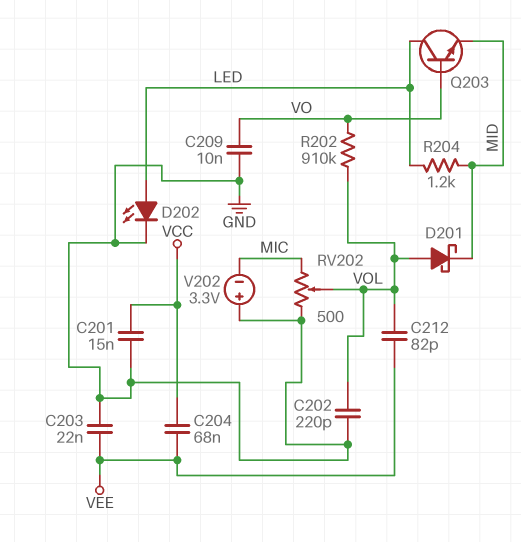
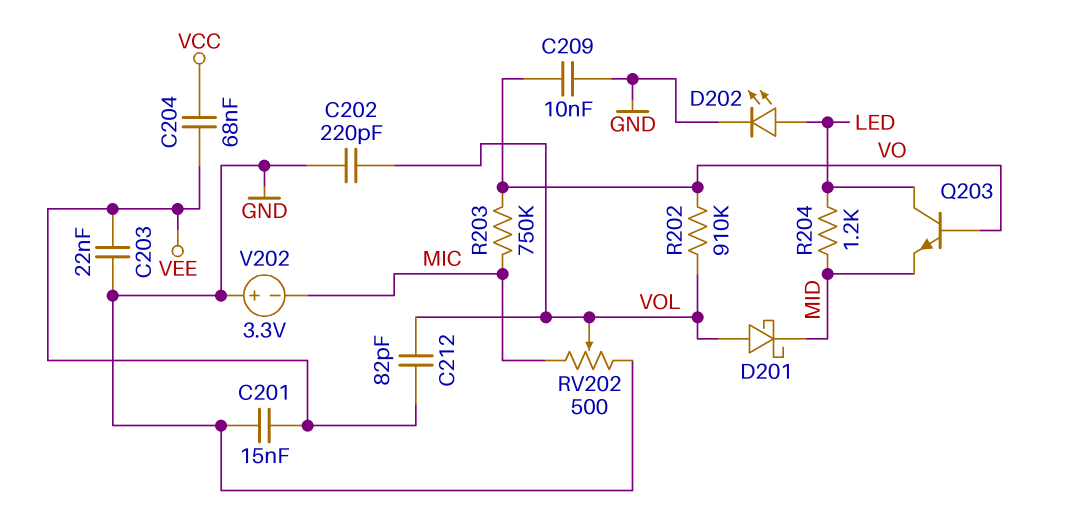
C201: 15nF (GND, VCC) -> 15nF (GND, VEE)
R203: none -> 750k (MIC, VO)

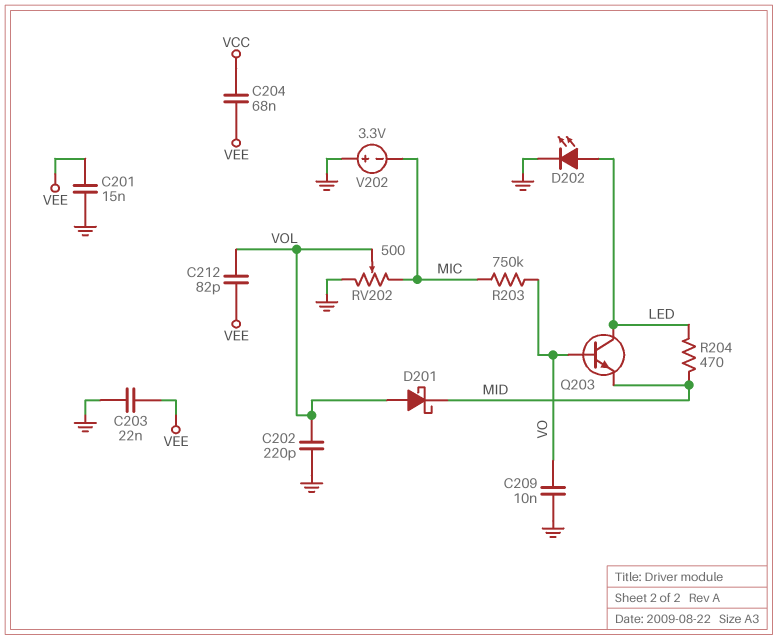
R202: 910k (VO, VOL) -> none
R204: 1.2k (LED, MID) -> 470 (LED, MID)

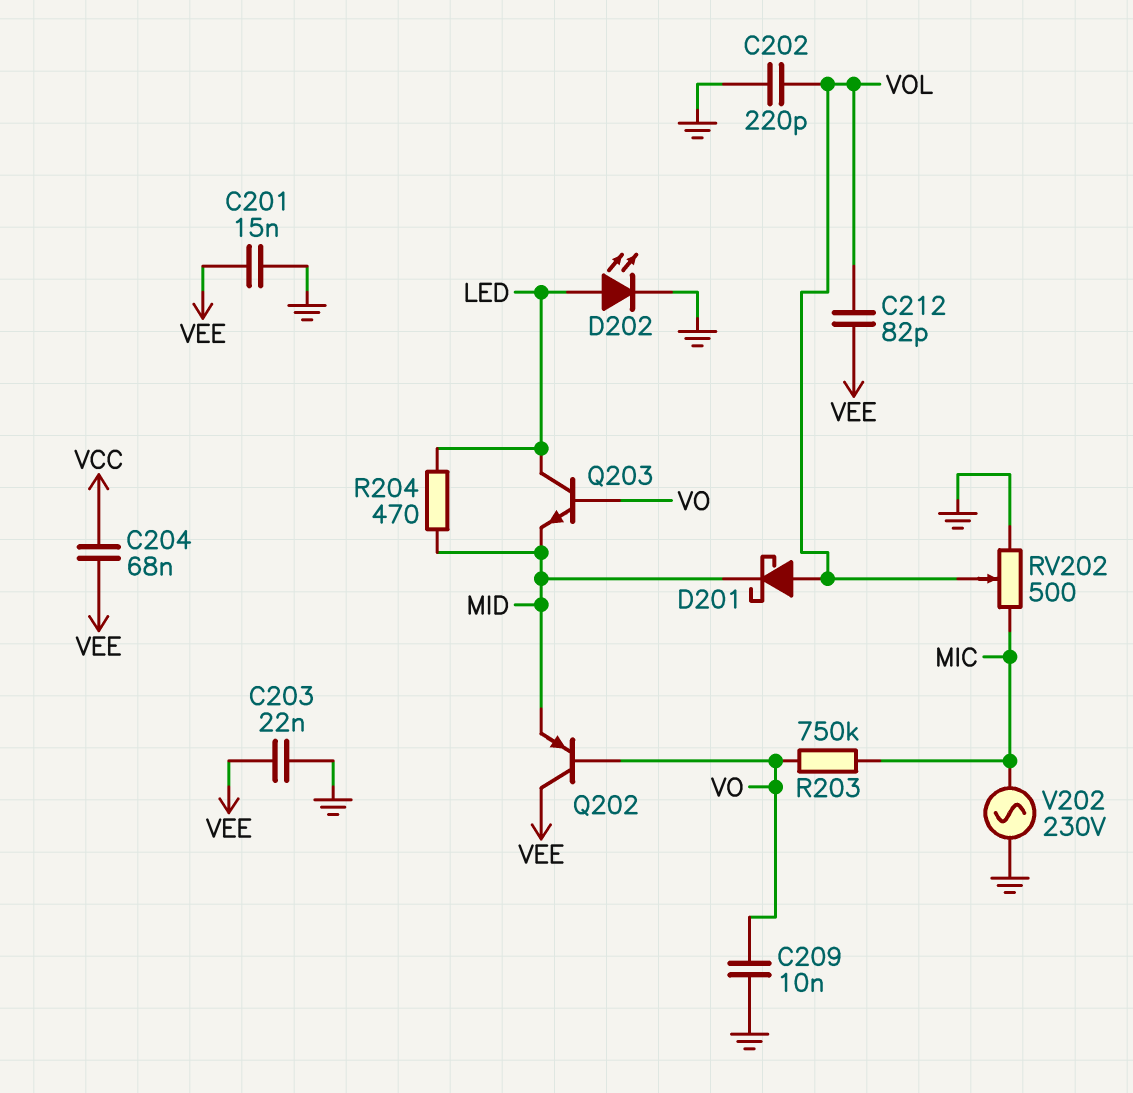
Q202: none -> PNP (B VO, C VEE, E MID)
V202: 3.3V (plus GND, minus MIC) -> AC 230V (GND, MIC)

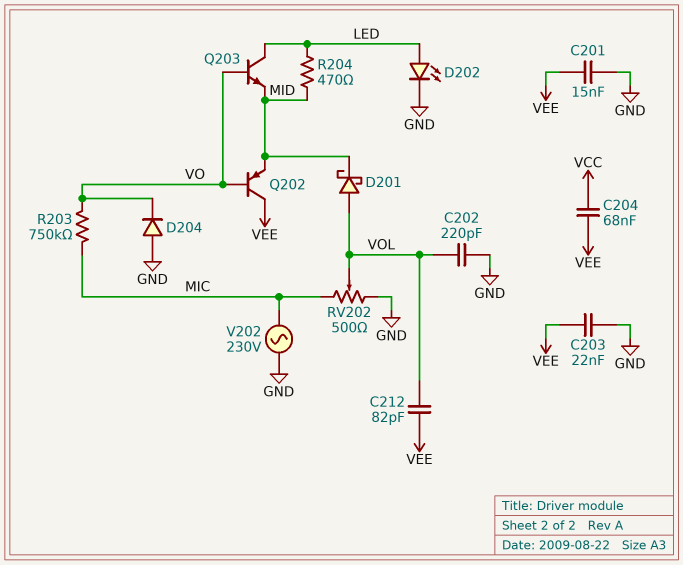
C209: 10nF (GND, VO) -> none
D204: none -> diode (A GND, K VO)

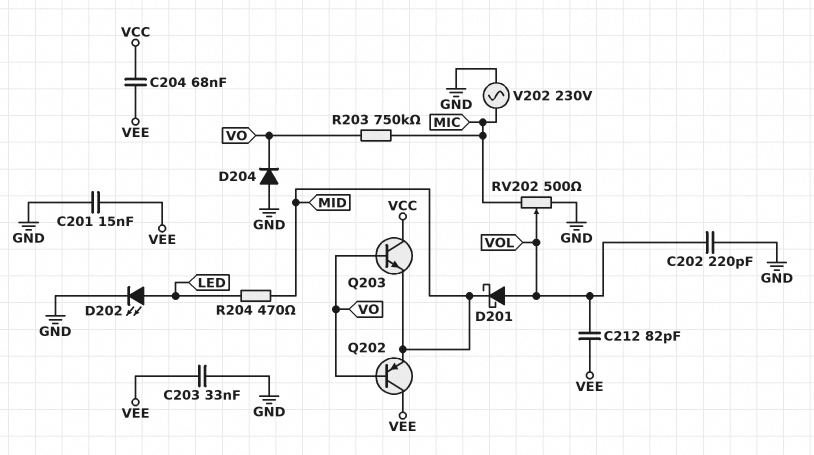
C203: 22nF (GND, VEE) -> 33nF (GND, VEE)
Q203: NPN (B VO, C LED, E MID) -> NPN (B VO, C VCC, E MID)

